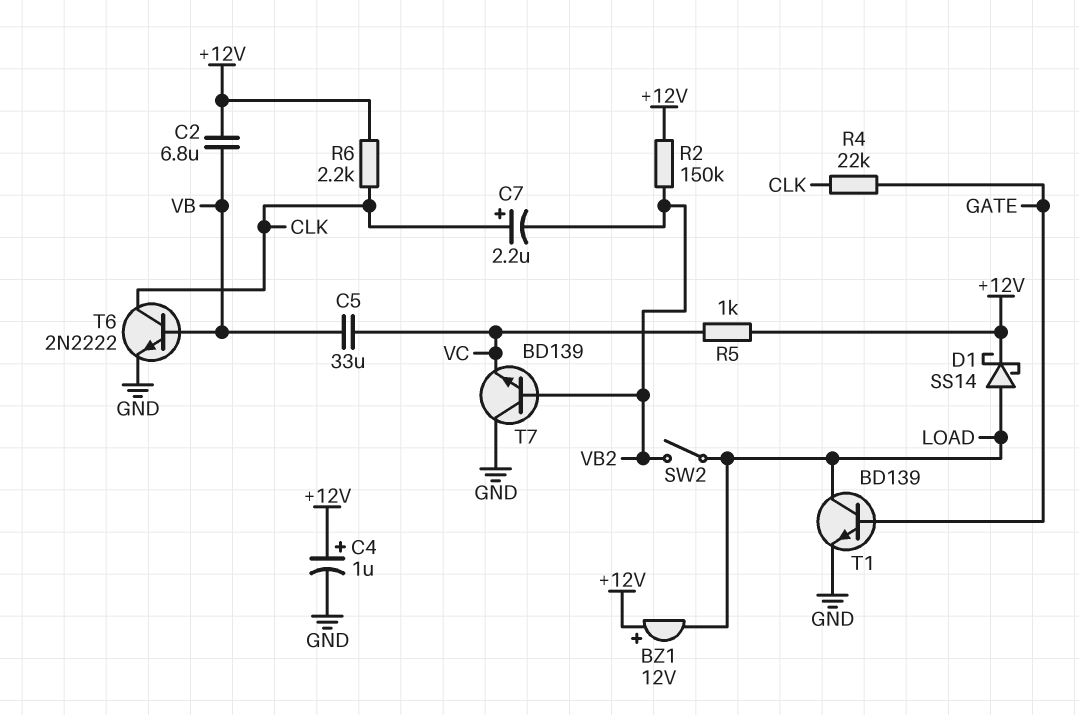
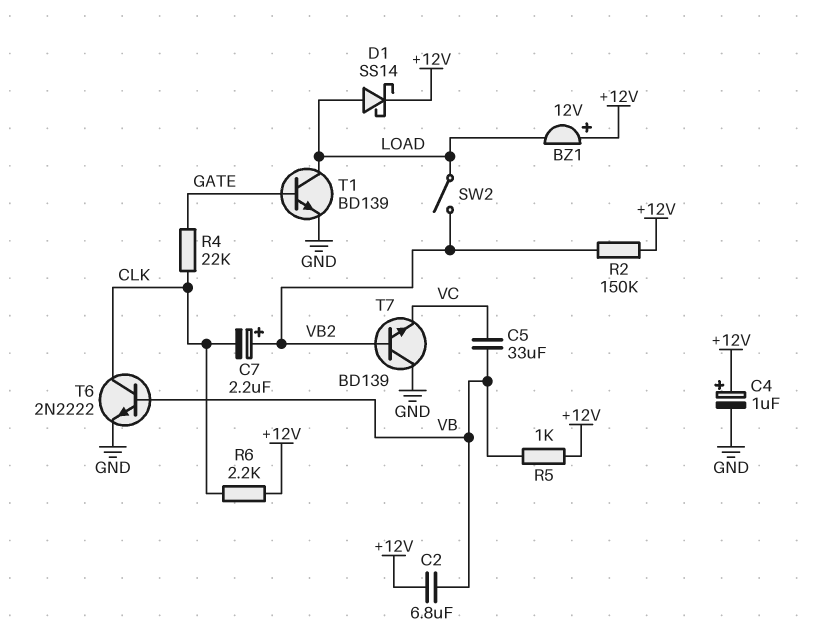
C7: 2.2uF (plus CLK, minus VB2) -> 2.2uF (plus VB2, minus CLK)
R5: 1k (+12V, VC) -> 1k (+12V, VB)

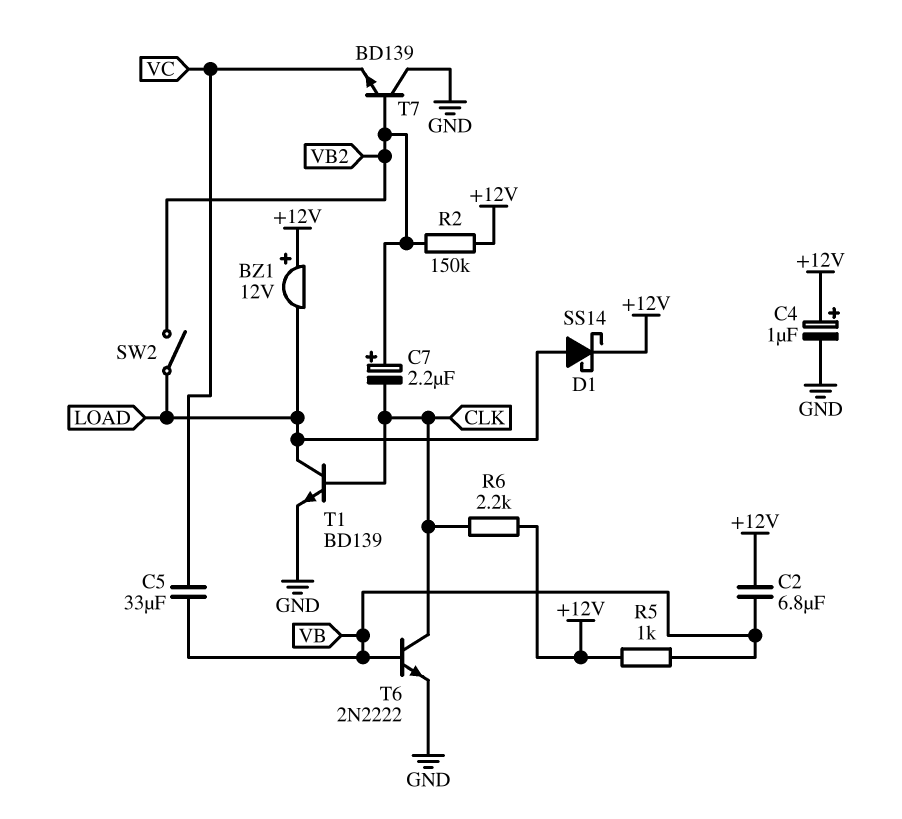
R4: 22k (CLK, GATE) -> none
T1: NPN BD139 (B GATE, C LOAD, E GND) -> NPN BD139 (B CLK, C LOAD, E GND)

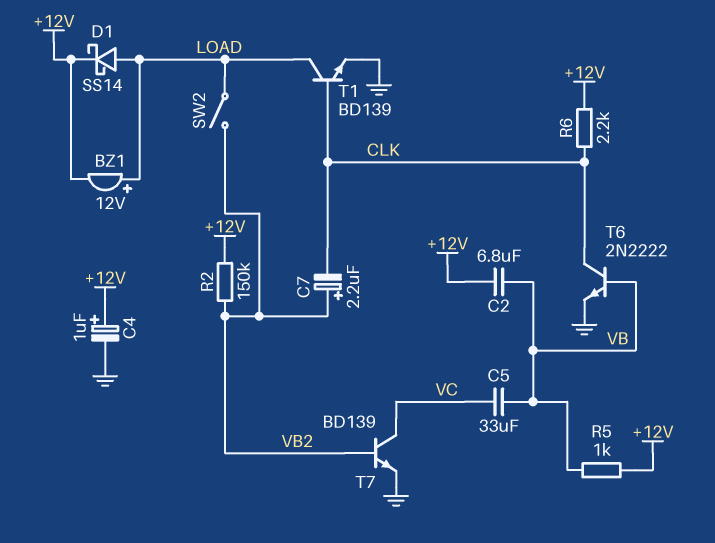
BZ1: buzzer 12V (plus +12V, minus LOAD) -> buzzer 12V (plus LOAD, minus +12V)
T7: NPN BD139 (B VB2, C GND, E VC) -> NPN BD139 (B VB2, C VC, E GND)

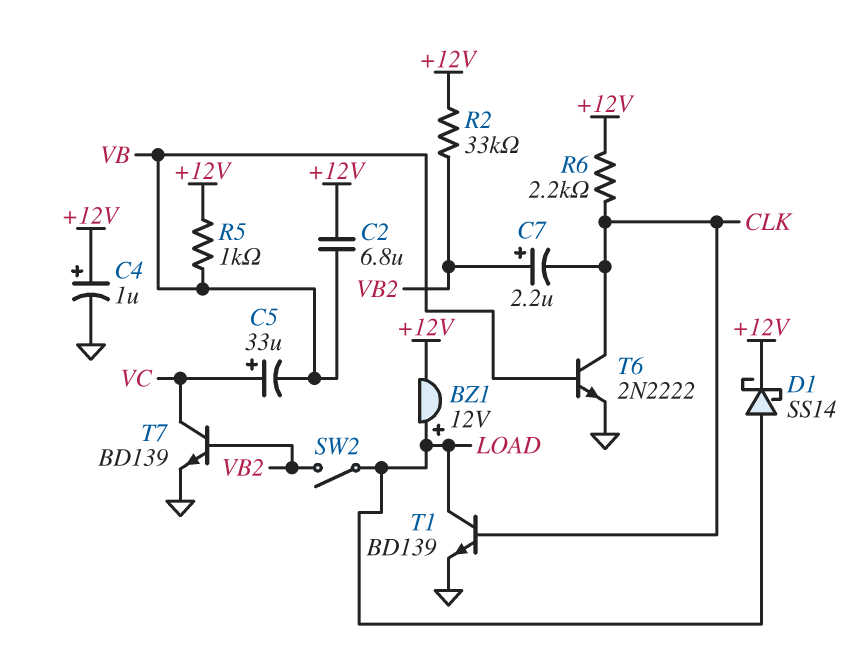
C5: 33uF (VB, VC) -> 33uF (plus VC, minus VB)
R2: 150k (+12V, VB2) -> 33k (+12V, VB2)

